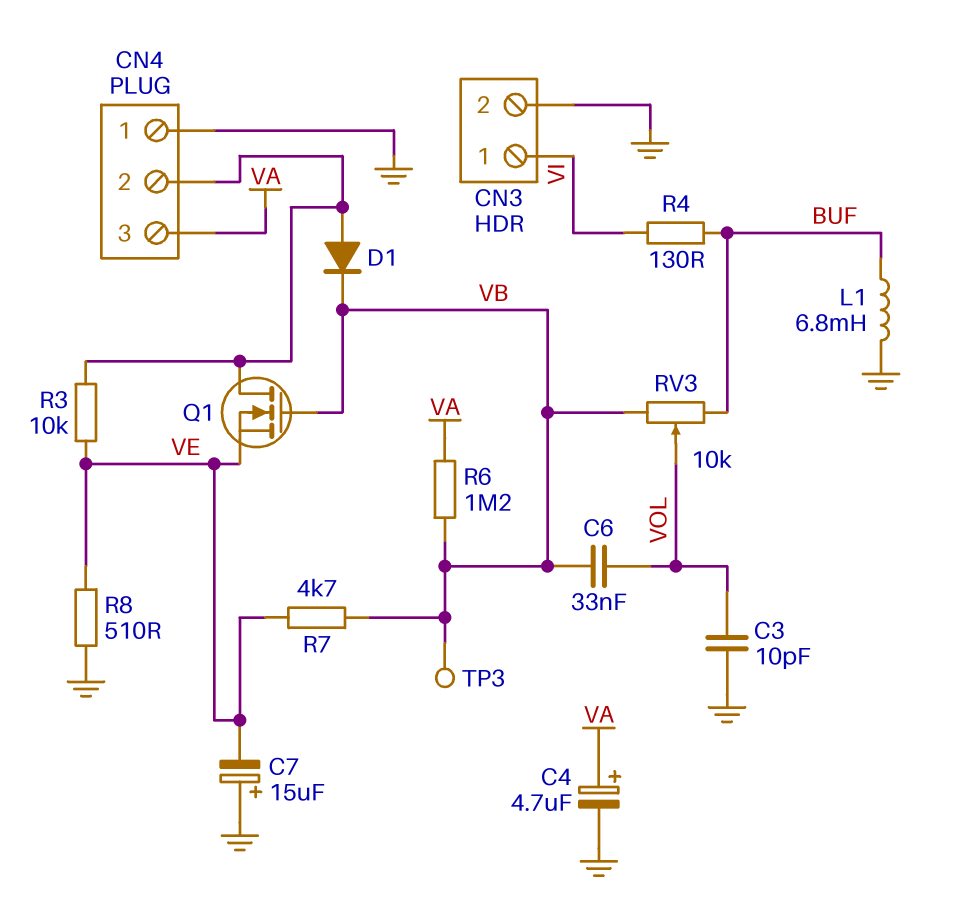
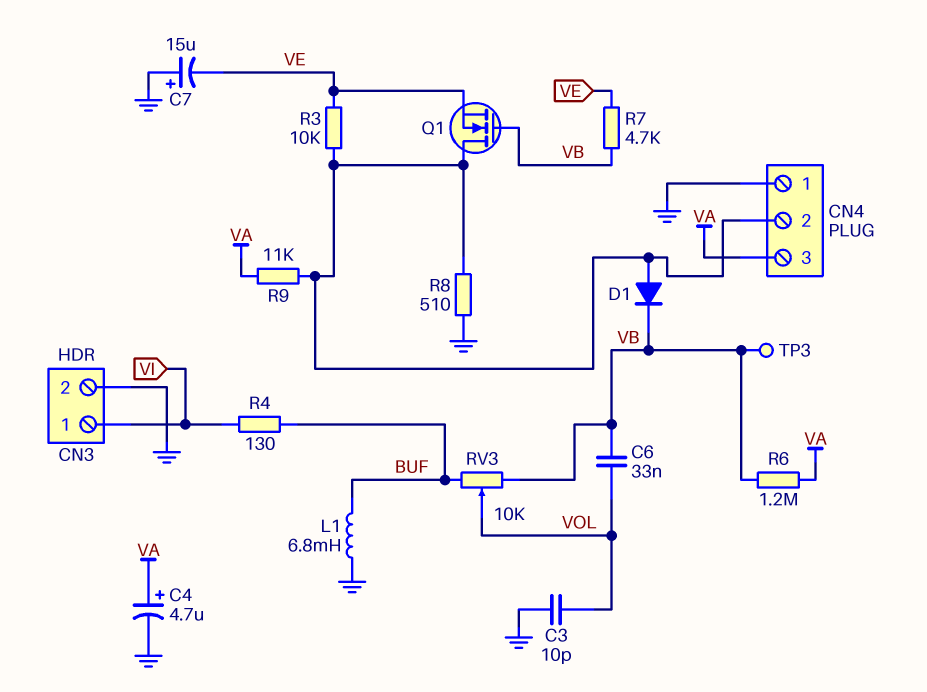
R8: 510 (GND, VE) -> 510 (CN4/2, GND)
R9: none -> 11k (CN4/2, VA)

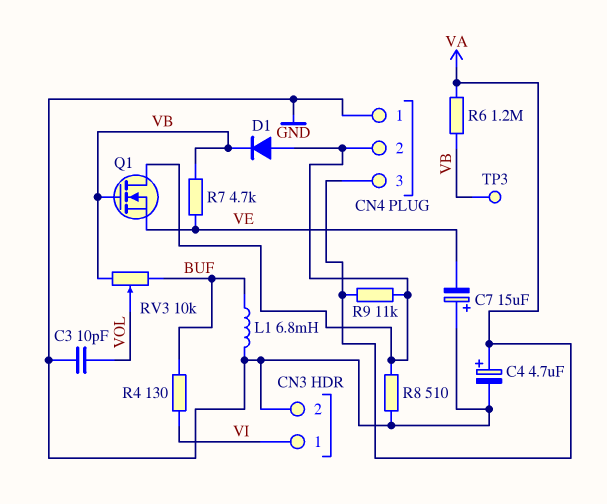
C6: 33nF (VB, VOL) -> none
R3: 10k (CN4/2, VE) -> none

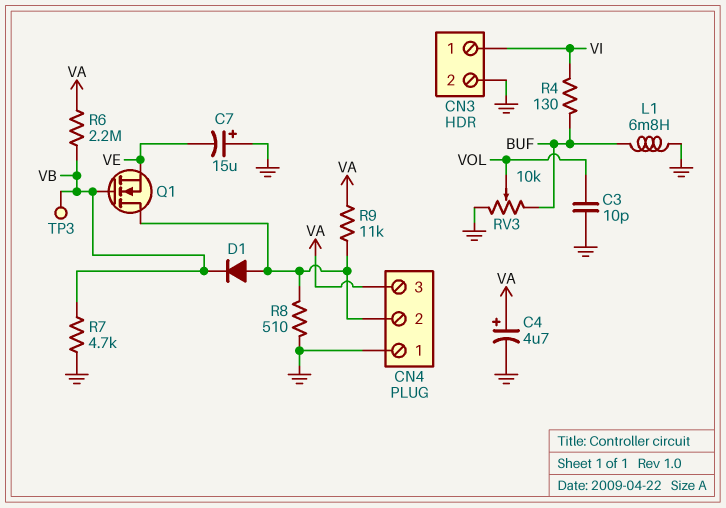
R6: 1.2M (VA, VB) -> 2.2M (VA, VB)
R7: 4.7k (VB, VE) -> 4.7k (GND, VB)
RV3: 10k (BUF, VB, wiper VOL) -> 10k (BUF, GND, wiper VOL)

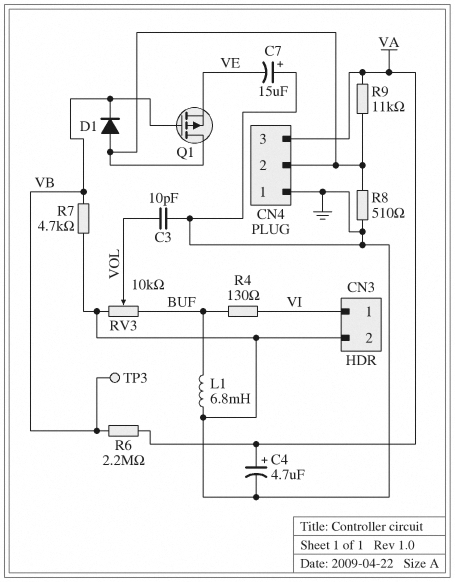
Q1: NMOS (G VB, D CN4/2, S VE) -> PMOS (G VB, D CN4/2, S VE)

